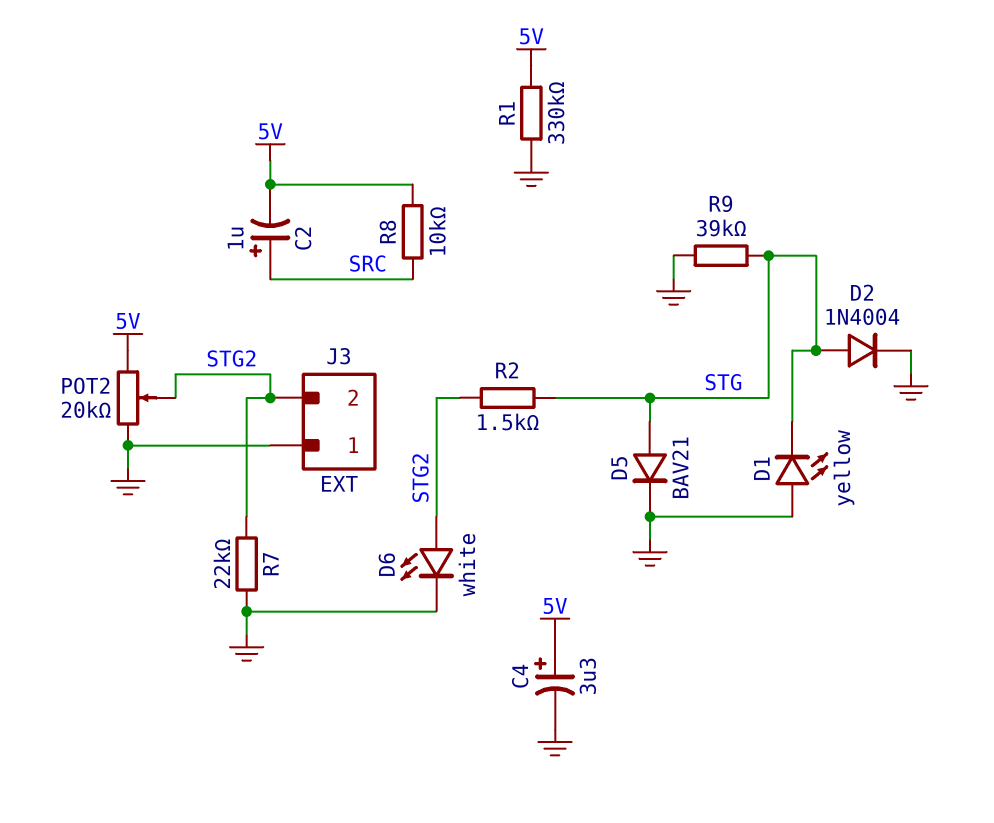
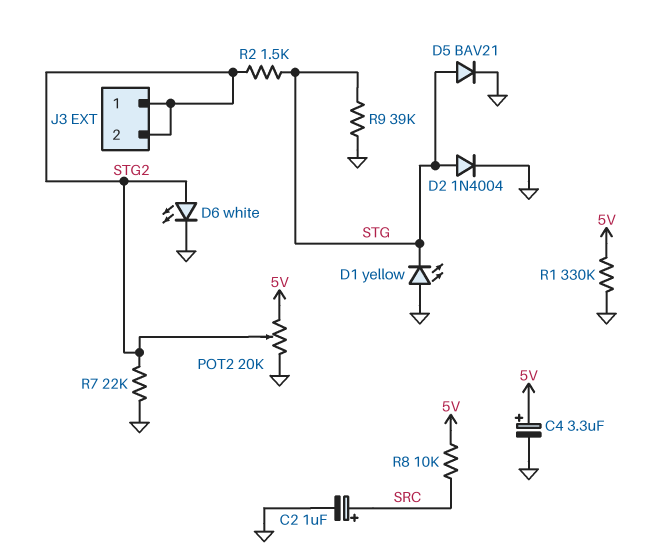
C2: 1uF (plus SRC, minus 5V) -> 1uF (plus SRC, minus GND)
J3 pin 1: GND -> STG2

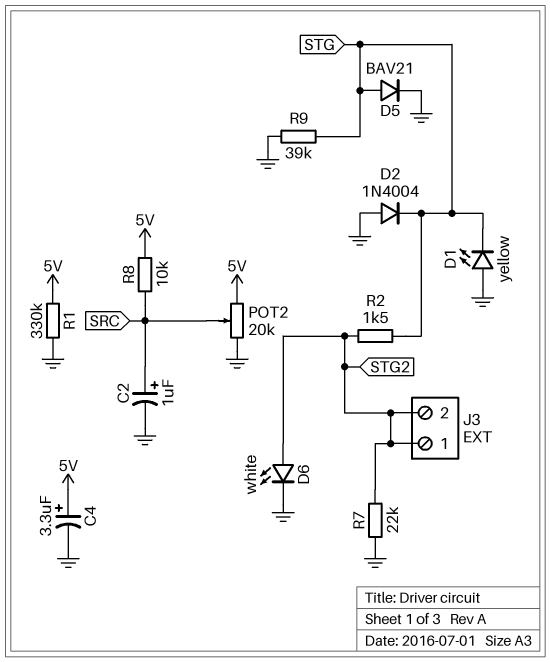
D2: diode 1N4004 (A STG, K GND) -> diode 1N4004 (A GND, K STG)
POT2: 20k (5V, GND, wiper STG2) -> 20k (5V, GND, wiper SRC)

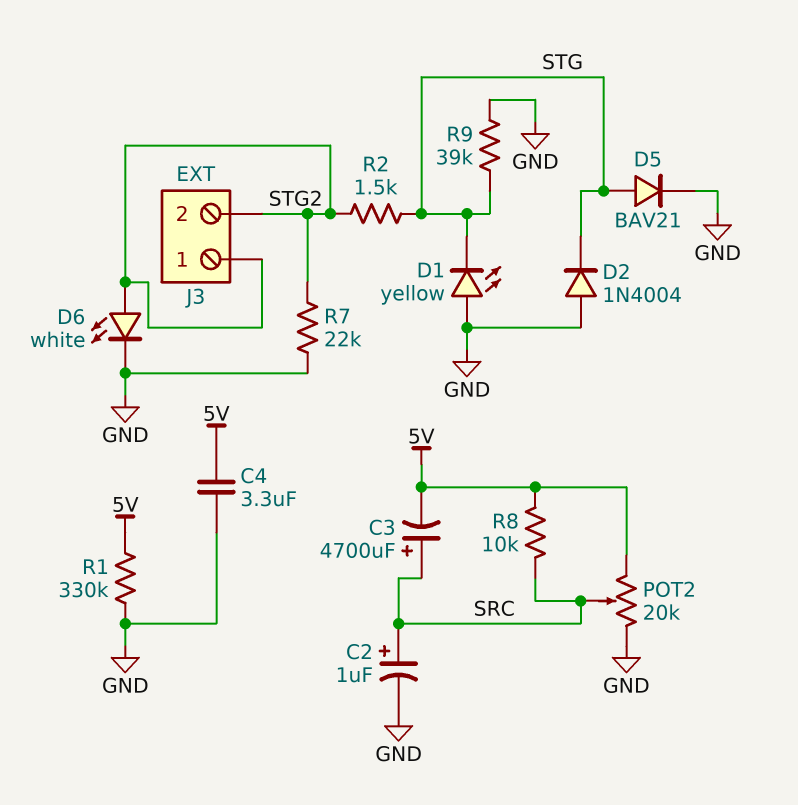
C3: none -> 4700uF (plus SRC, minus 5V)
C4: 3.3uF (plus 5V, minus GND) -> 3.3uF (5V, GND)

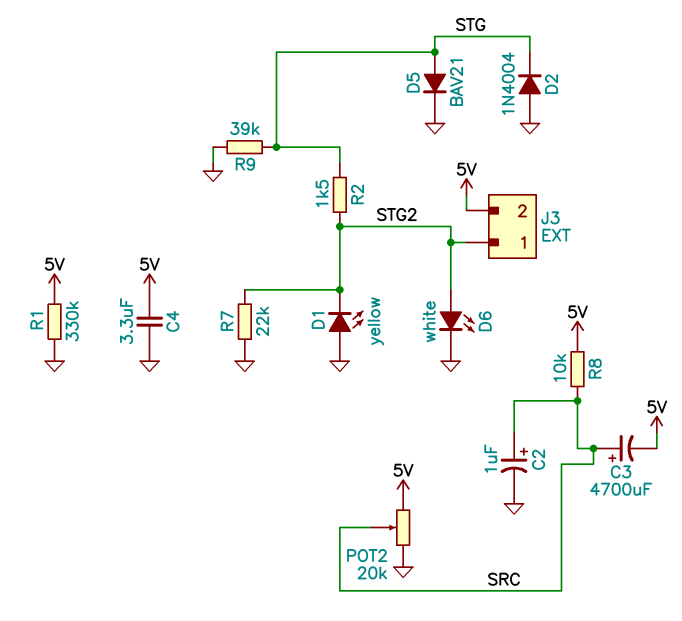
D1: LED yellow (A GND, K STG) -> LED yellow (A GND, K STG2)
J3 pin 2: STG2 -> 5V

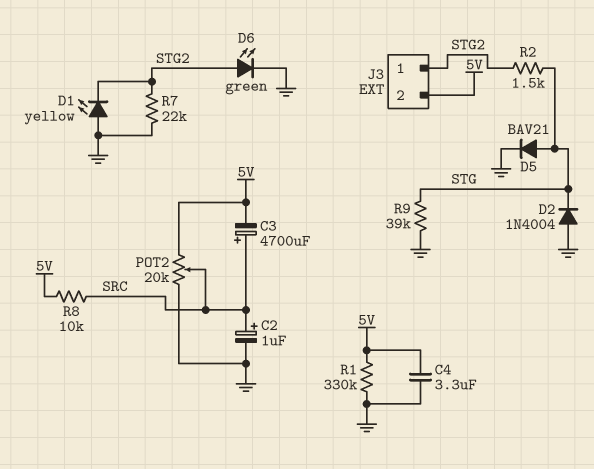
D6: LED white (A STG2, K GND) -> LED green (A STG2, K GND)

